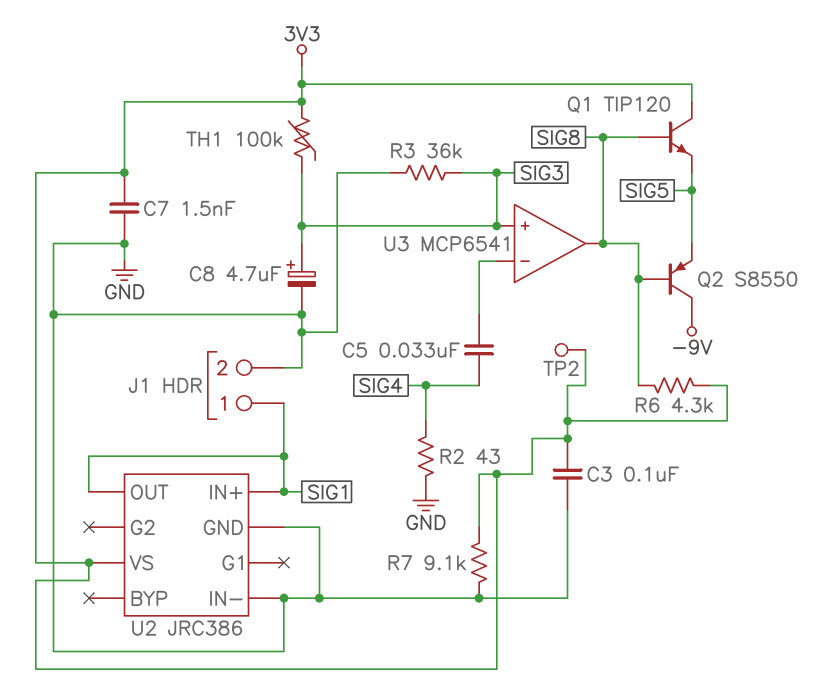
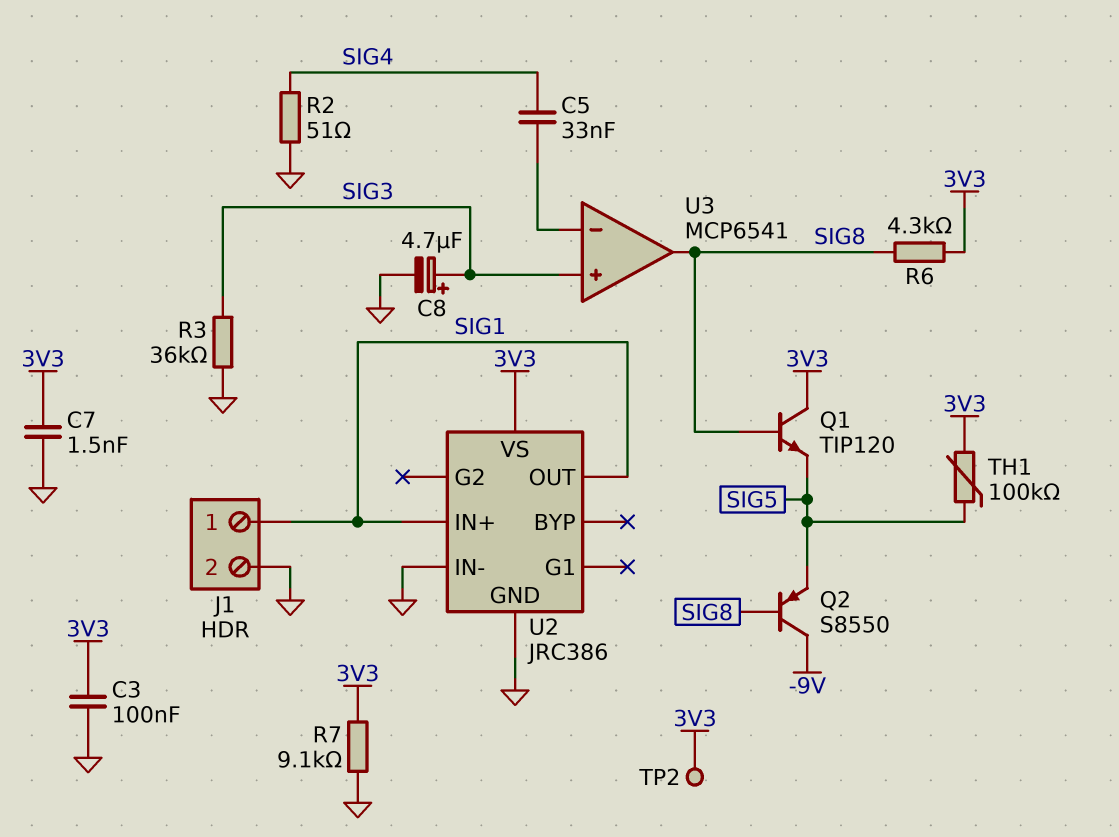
R2: 43 (GND, SIG4) -> 51 (GND, SIG4)
TH1: 100k (3V3, SIG3) -> 100k (3V3, SIG5)

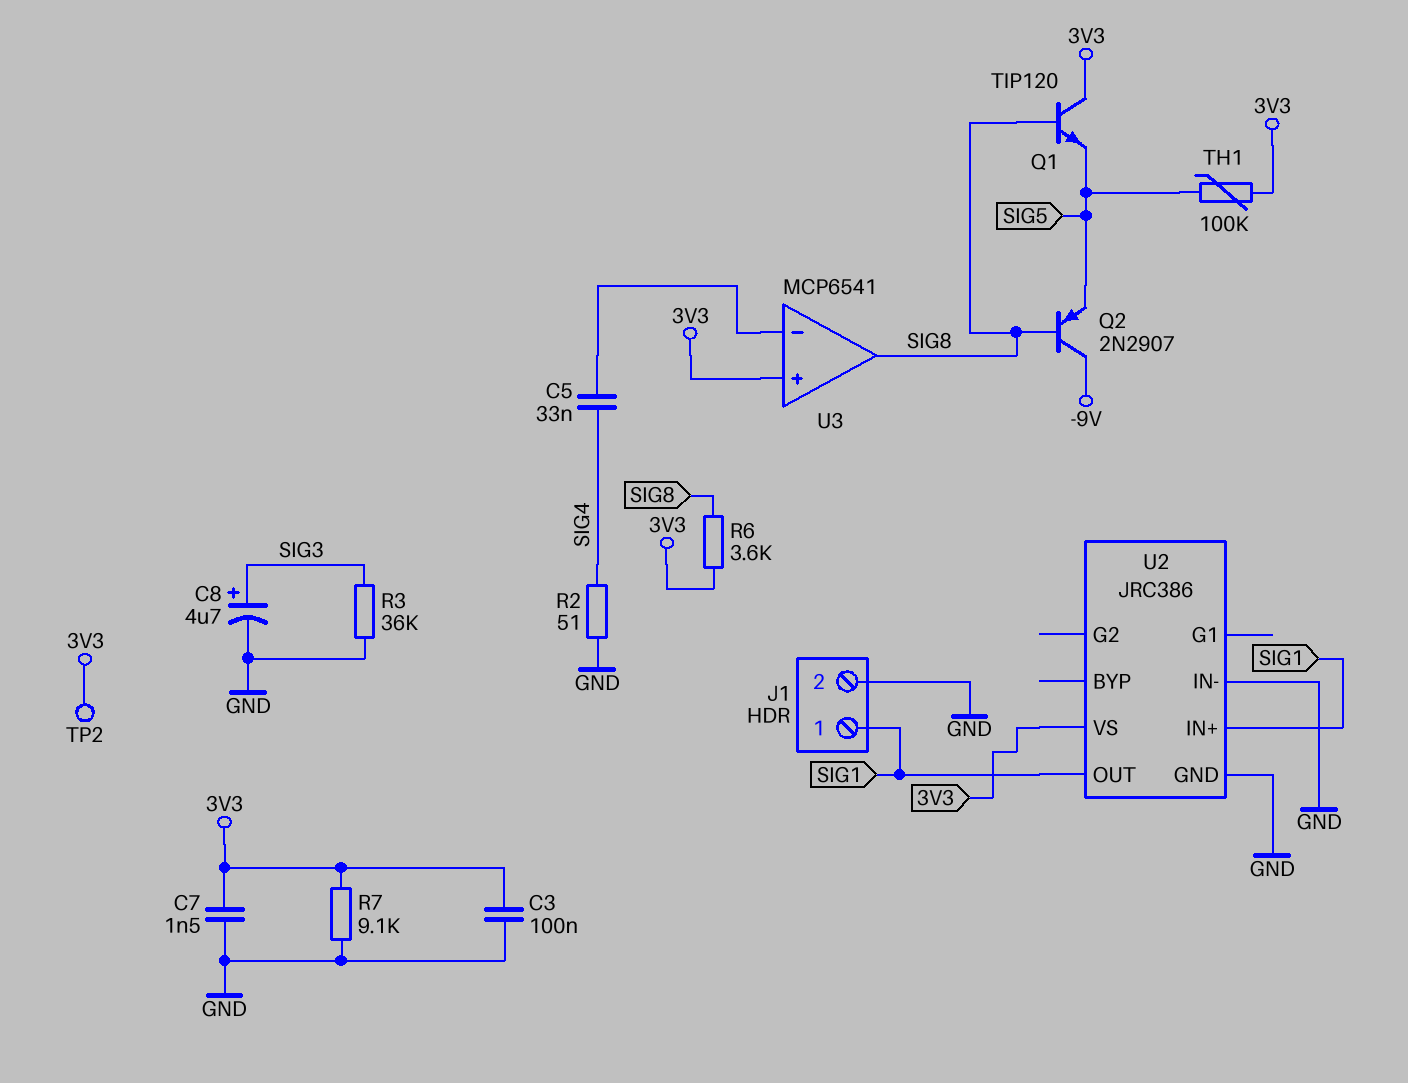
Q2: PNP S8550 (B SIG8, C -9V, E SIG5) -> PNP 2N2907 (B SIG8, C -9V, E SIG5)
R6: 4.3k (3V3, SIG8) -> 3.6k (3V3, SIG8)
U3 pin in+: SIG3 -> 3V3

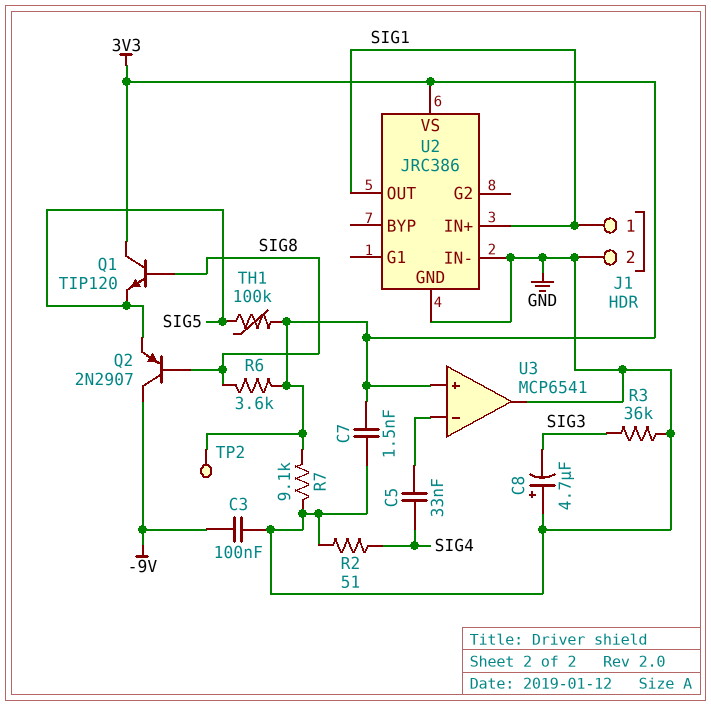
C3: 100nF (3V3, GND) -> 100nF (-9V, GND)
C8: 4.7uF (plus SIG3, minus GND) -> 4.7uF (plus GND, minus SIG3)
U3 pin out: SIG8 -> GND

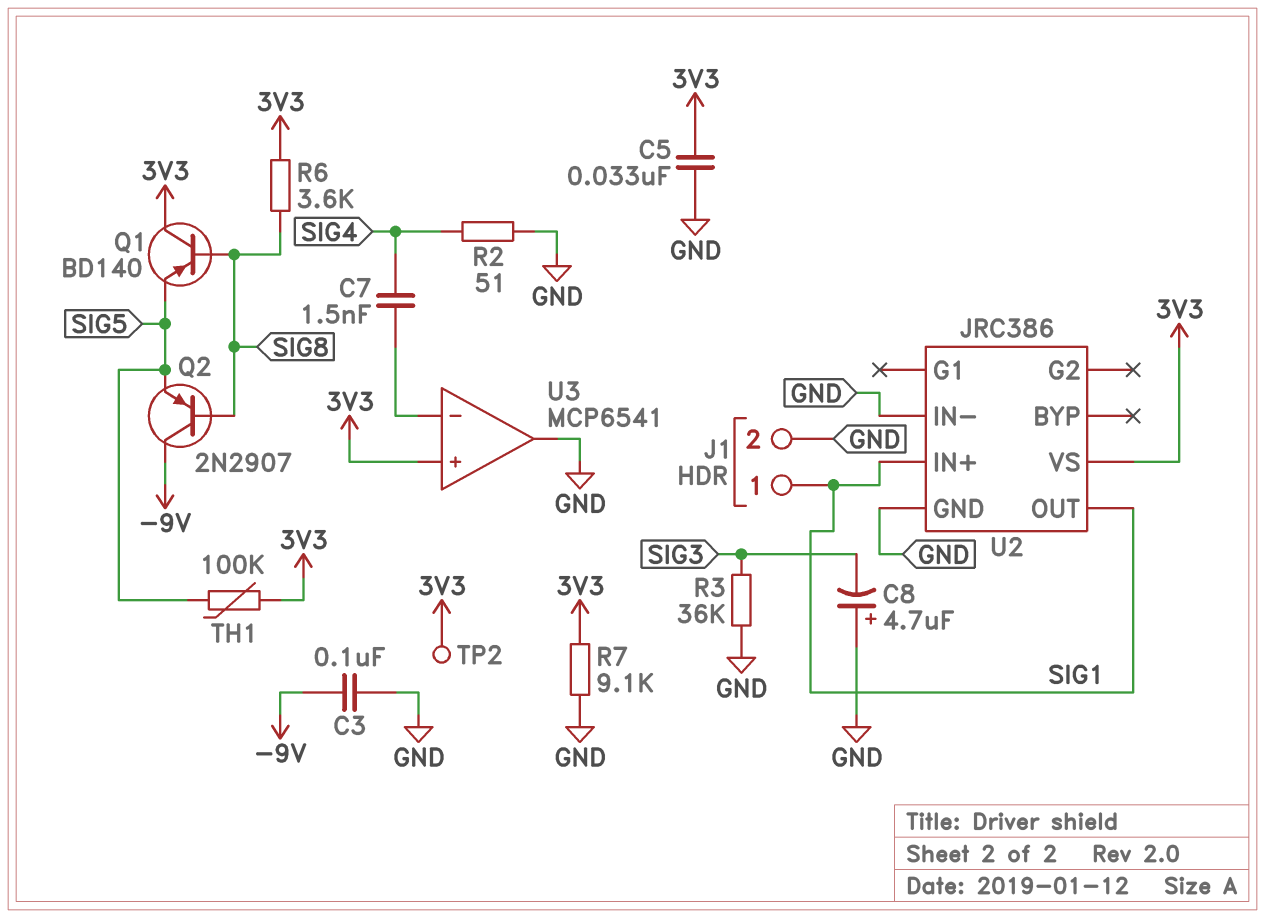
C5: 33nF (SIG4, U3/in-) -> 33nF (3V3, GND)
C7: 1.5nF (3V3, GND) -> 1.5nF (SIG4, U3/in-)
Q1: NPN TIP120 (B SIG8, C 3V3, E SIG5) -> PNP BD140 (B SIG8, C 3V3, E SIG5)

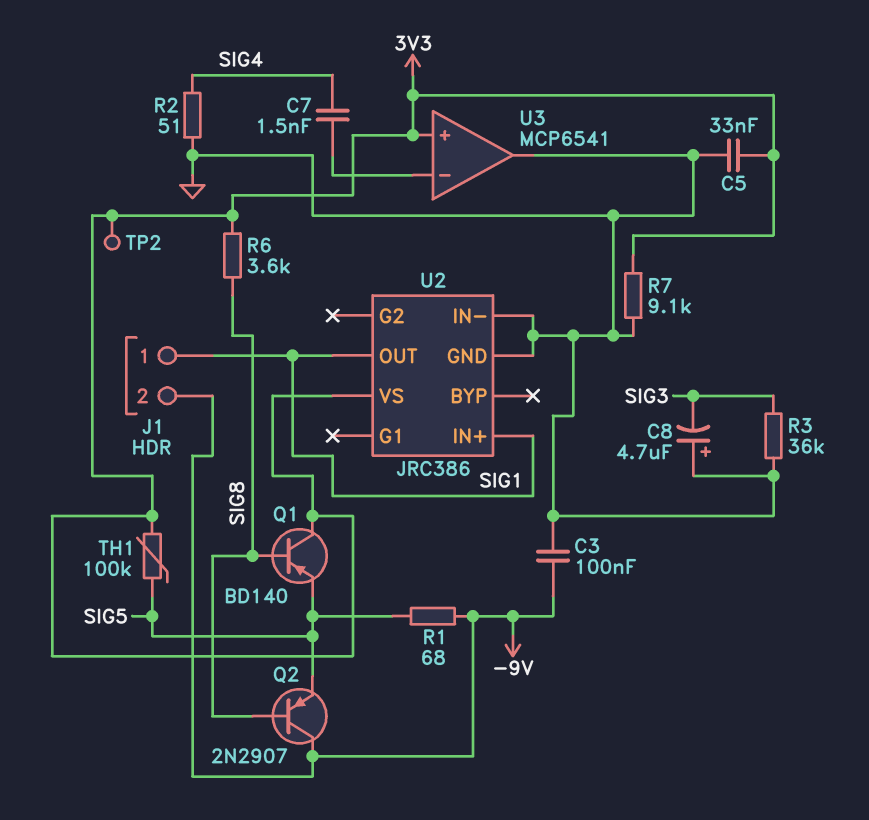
J1 pin 2: GND -> -9V
R1: none -> 68 (-9V, SIG5)

